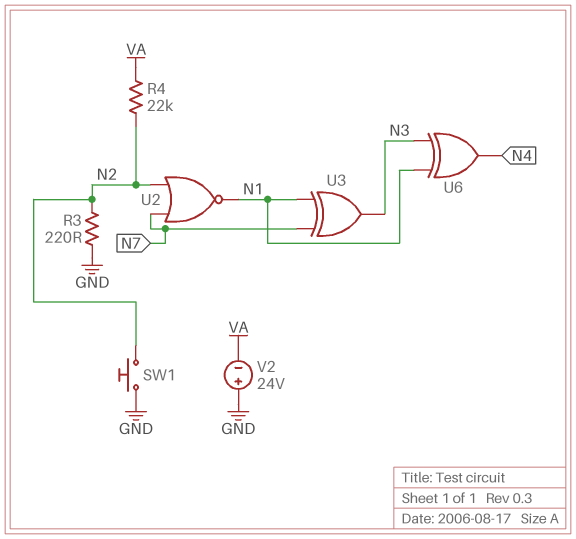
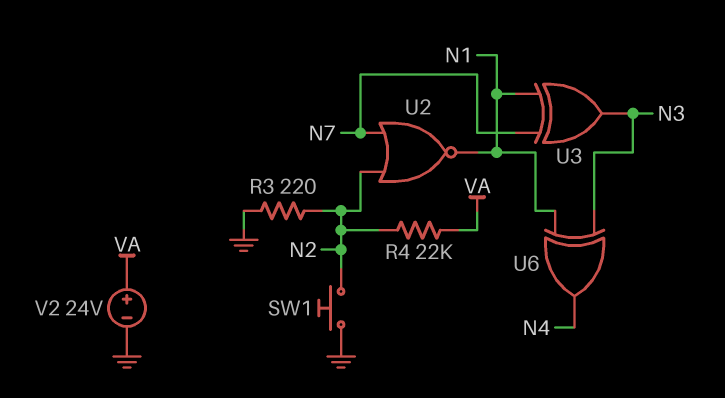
V2: 24V (plus GND, minus VA) -> 24V (plus VA, minus GND)

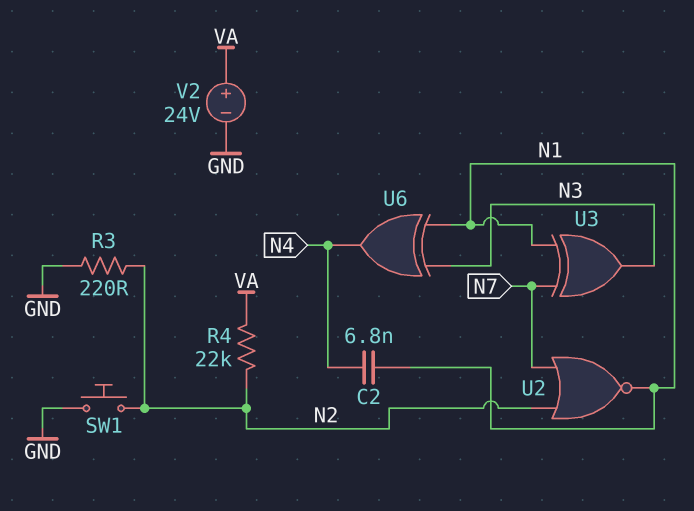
C2: none -> 6.8nF (N1, N4)

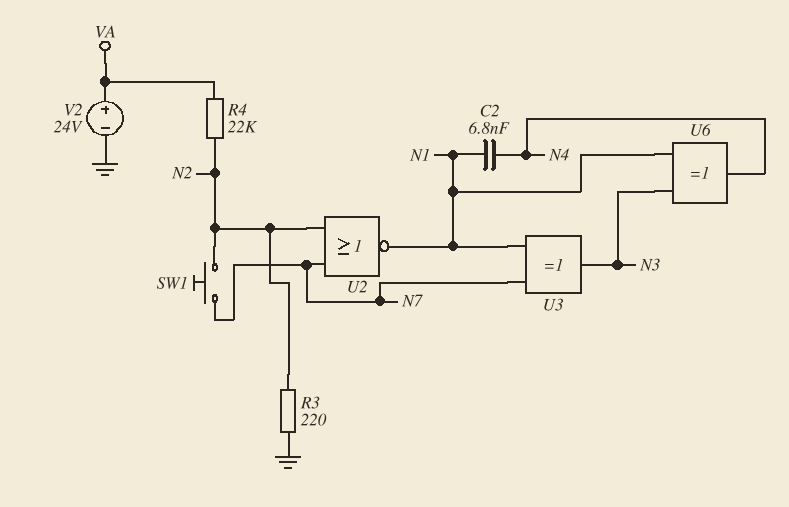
SW1: button (GND, N2) -> button (N2, N7)

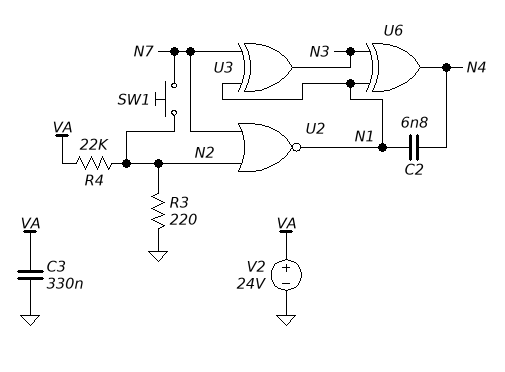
C3: none -> 330nF (GND, VA)

